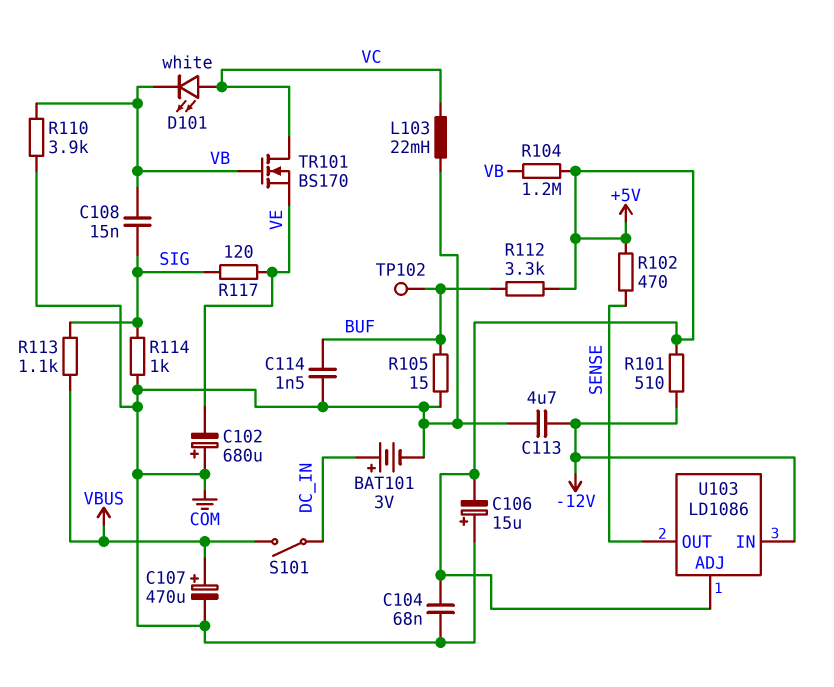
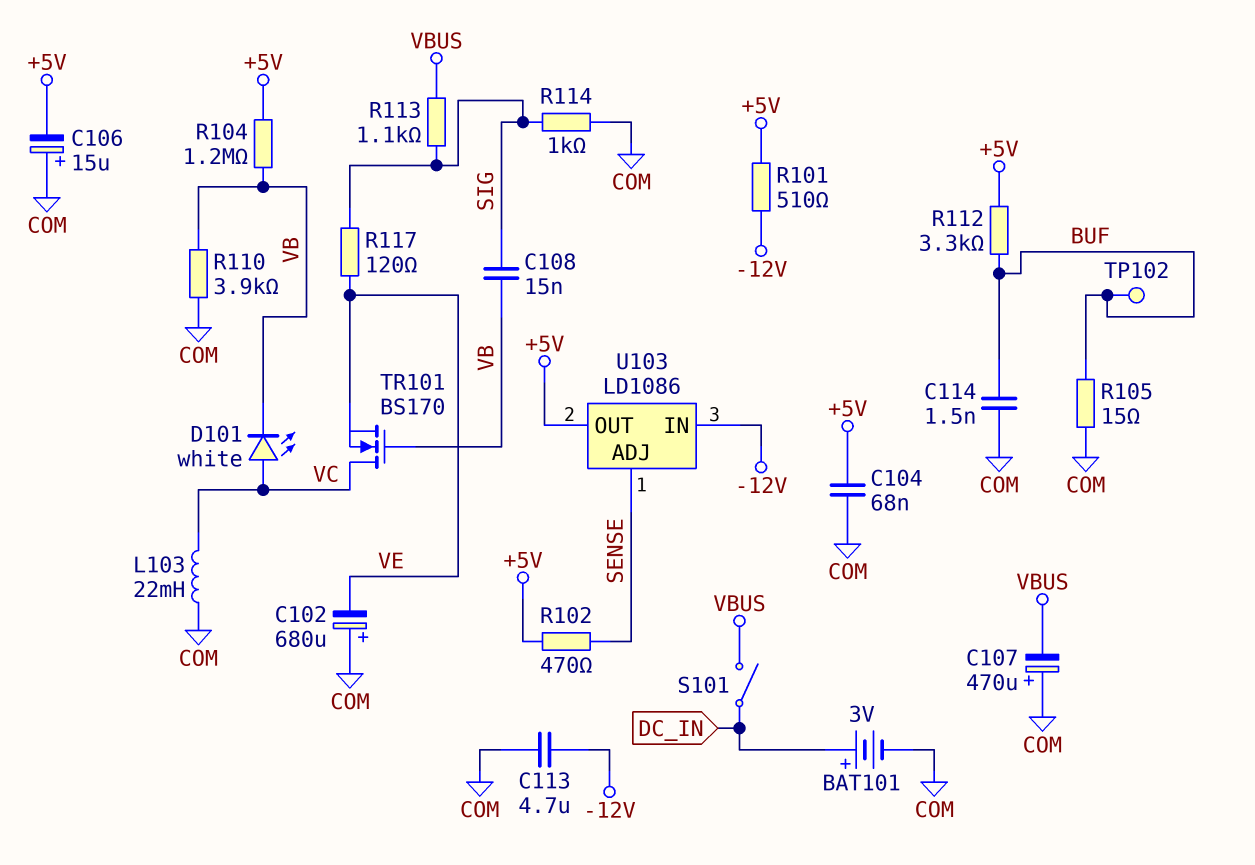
C107: 470uF (plus VBUS, minus COM) -> 470uF (plus COM, minus VBUS)
U103 pin ADJ: +5V -> SENSE
U103 pin OUT: SENSE -> +5V

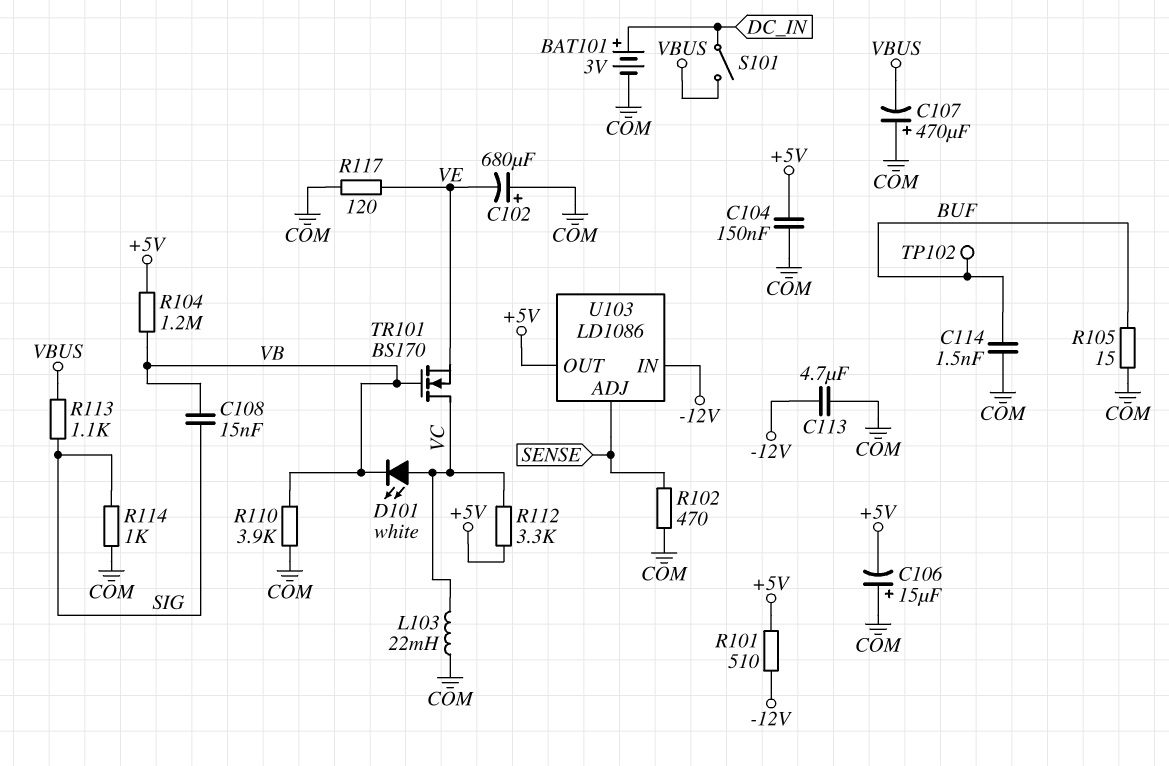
C104: 68nF (+5V, COM) -> 150nF (+5V, COM)
R102: 470 (+5V, SENSE) -> 470 (COM, SENSE)
R112: 3.3k (+5V, BUF) -> 3.3k (+5V, VC)
R117: 120 (SIG, VE) -> 120 (COM, VE)

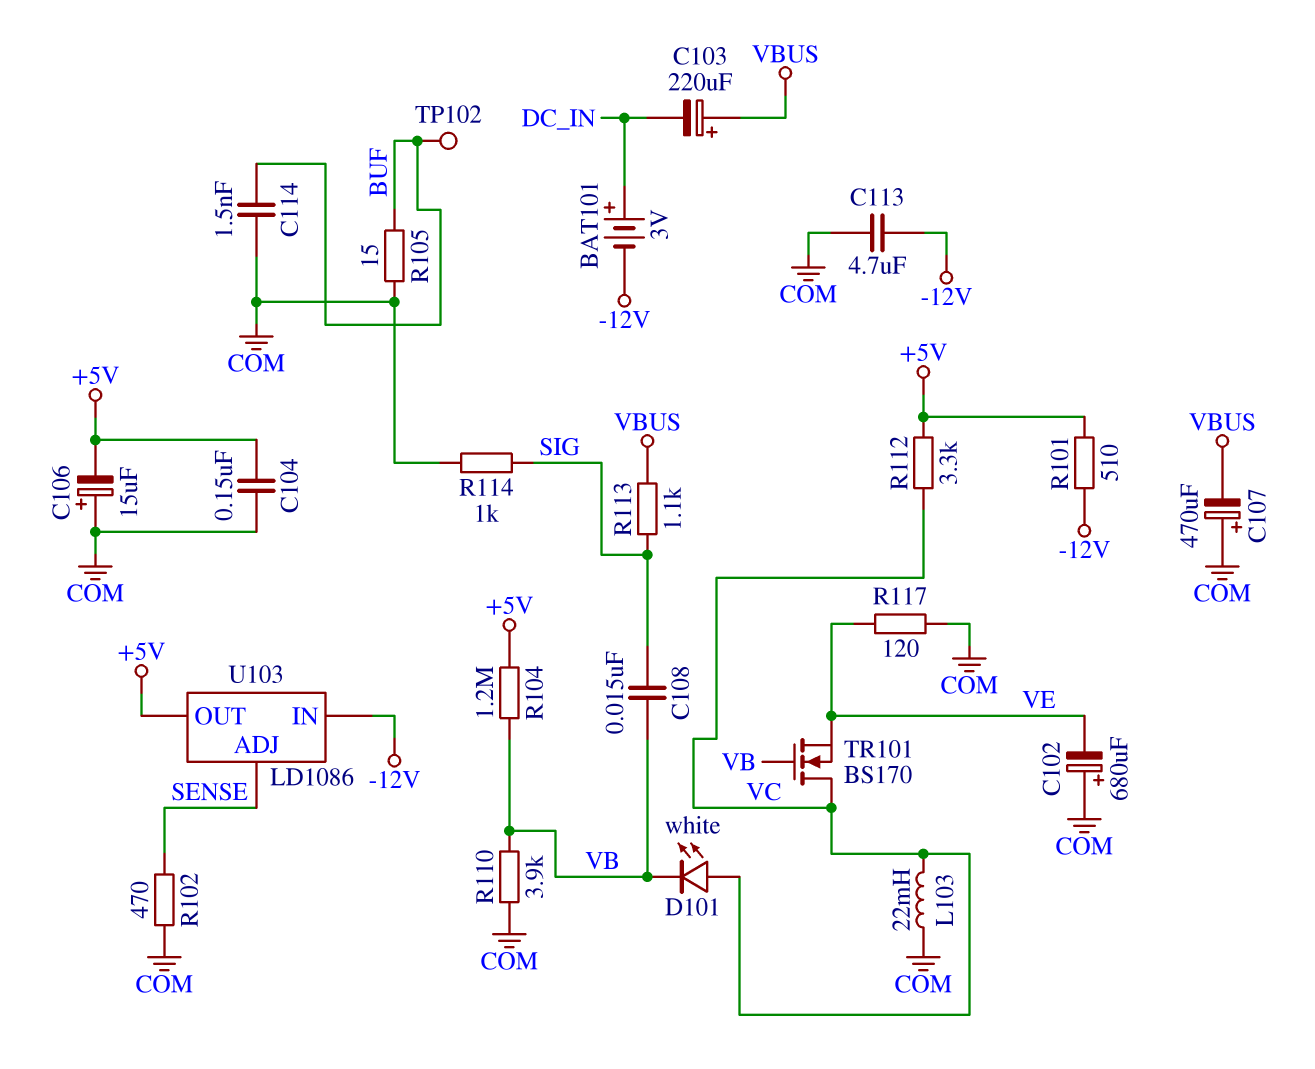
BAT101: 3V (plus DC_IN, minus COM) -> 3V (plus DC_IN, minus -12V)
C103: none -> 220uF (plus VBUS, minus DC_IN)
S101: switch (DC_IN, VBUS) -> none

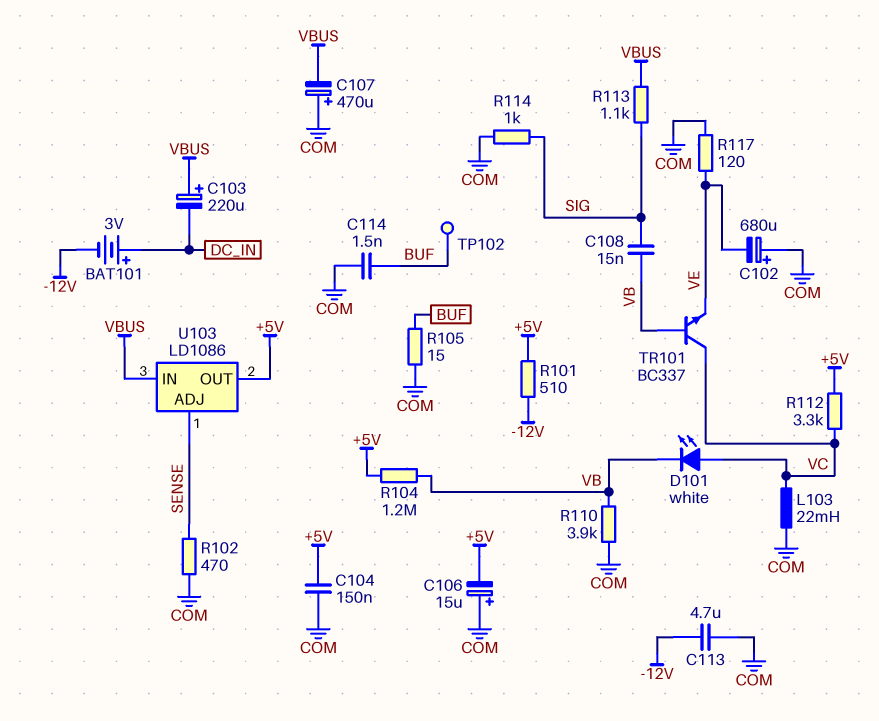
TR101: NMOS BS170 (G VB, D VC, S VE) -> NPN BC337 (B VB, C VC, E VE)
U103 pin IN: -12V -> VBUS

